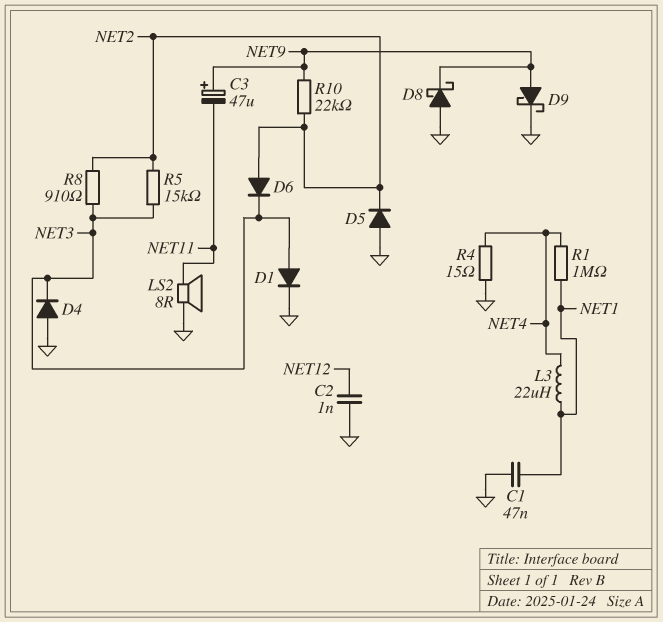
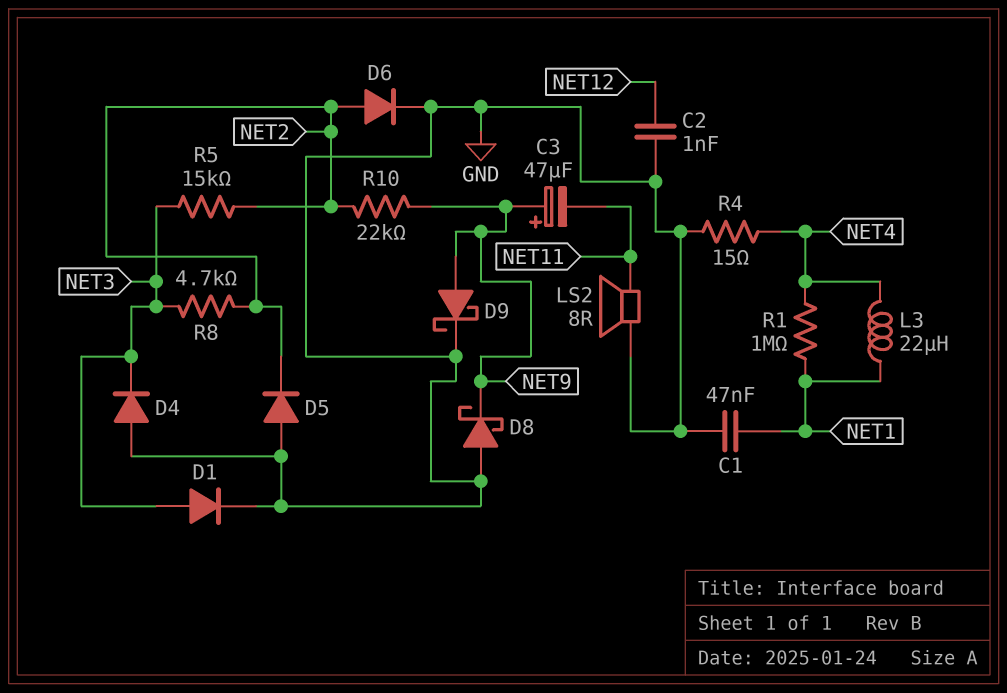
D6: diode (A NET2, K NET3) -> diode (A NET2, K GND)
R8: 910 (NET2, NET3) -> 4.7k (NET2, NET3)

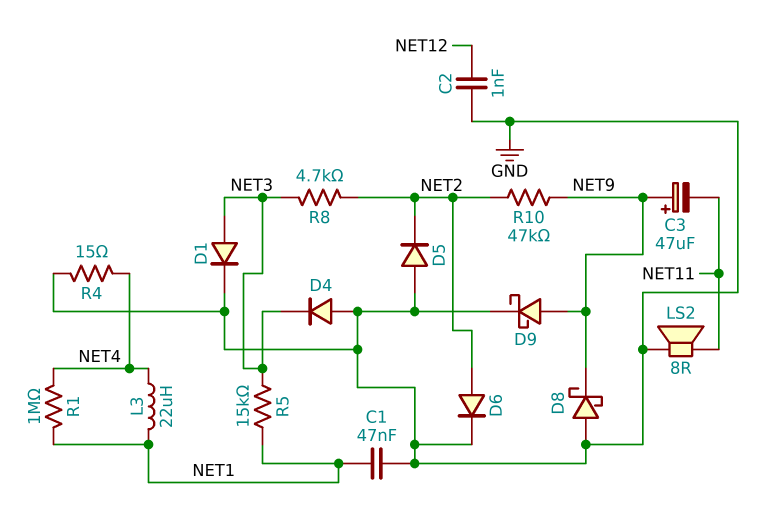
R5: 15k (NET2, NET3) -> 15k (NET1, NET3)
R10: 22k (NET2, NET9) -> 47k (NET2, NET9)

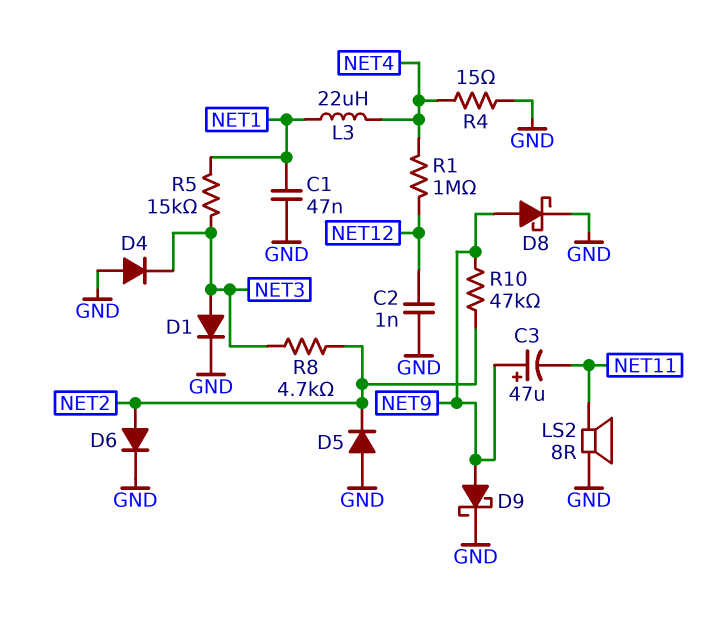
D8: schottky (A GND, K NET9) -> schottky (A NET9, K GND)
R1: 1M (NET1, NET4) -> 1M (NET4, NET12)

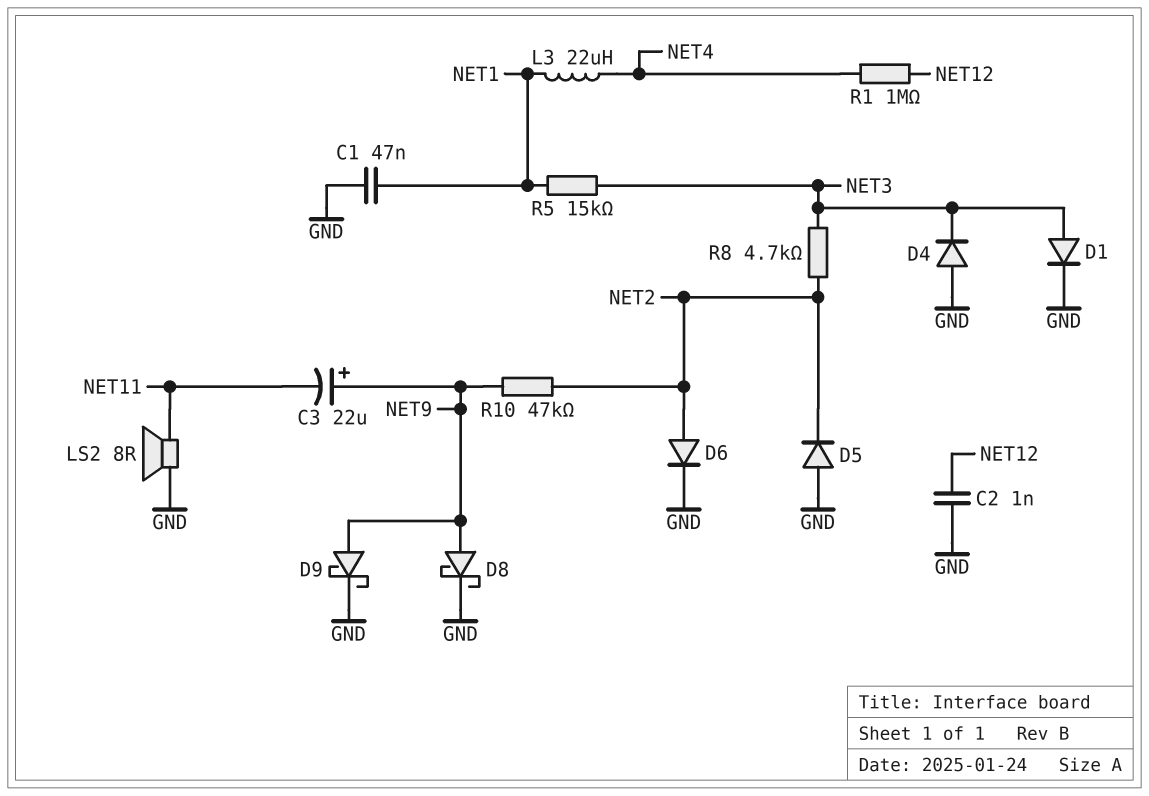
C3: 47uF (plus NET9, minus NET11) -> 22uF (plus NET9, minus NET11)
R4: 15 (GND, NET4) -> none

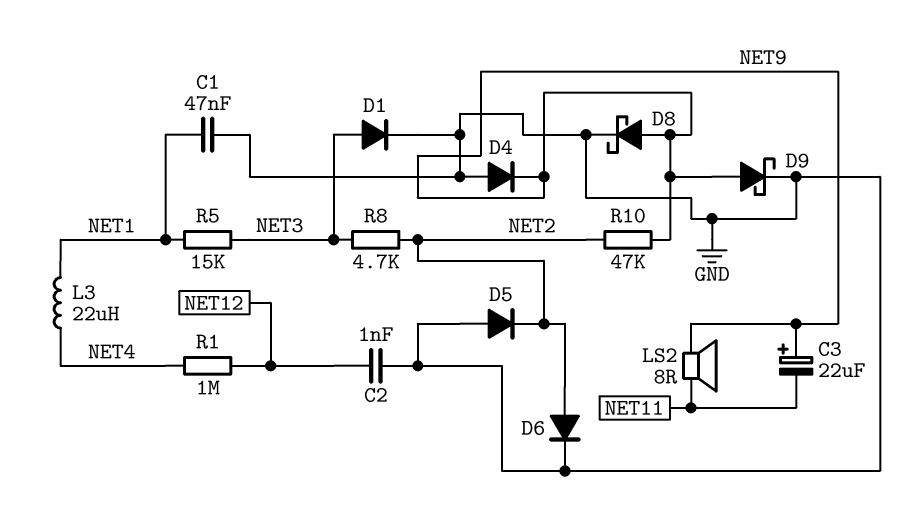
D4: diode (A GND, K NET3) -> diode (A GND, K NET9)
LS2: speaker 8R (GND, NET11) -> speaker 8R (NET9, NET11)

